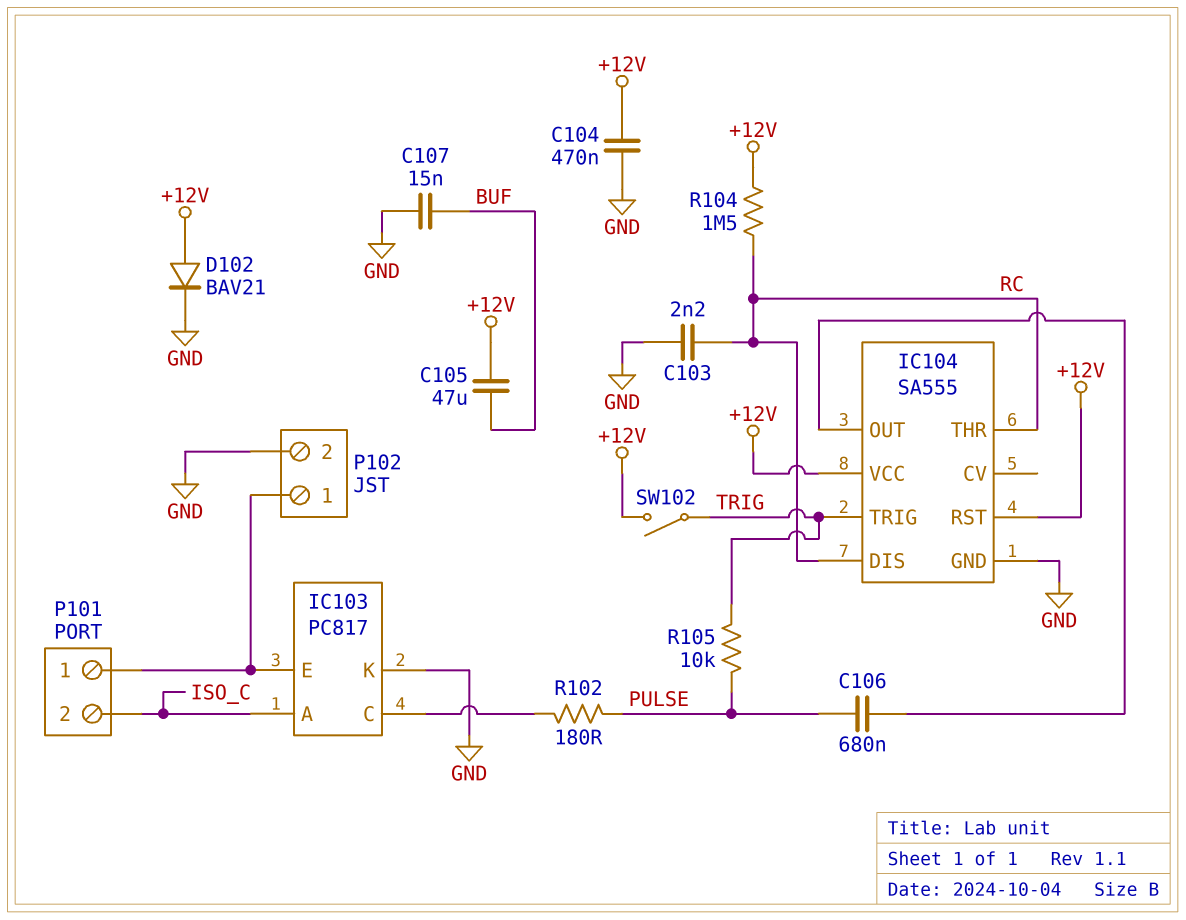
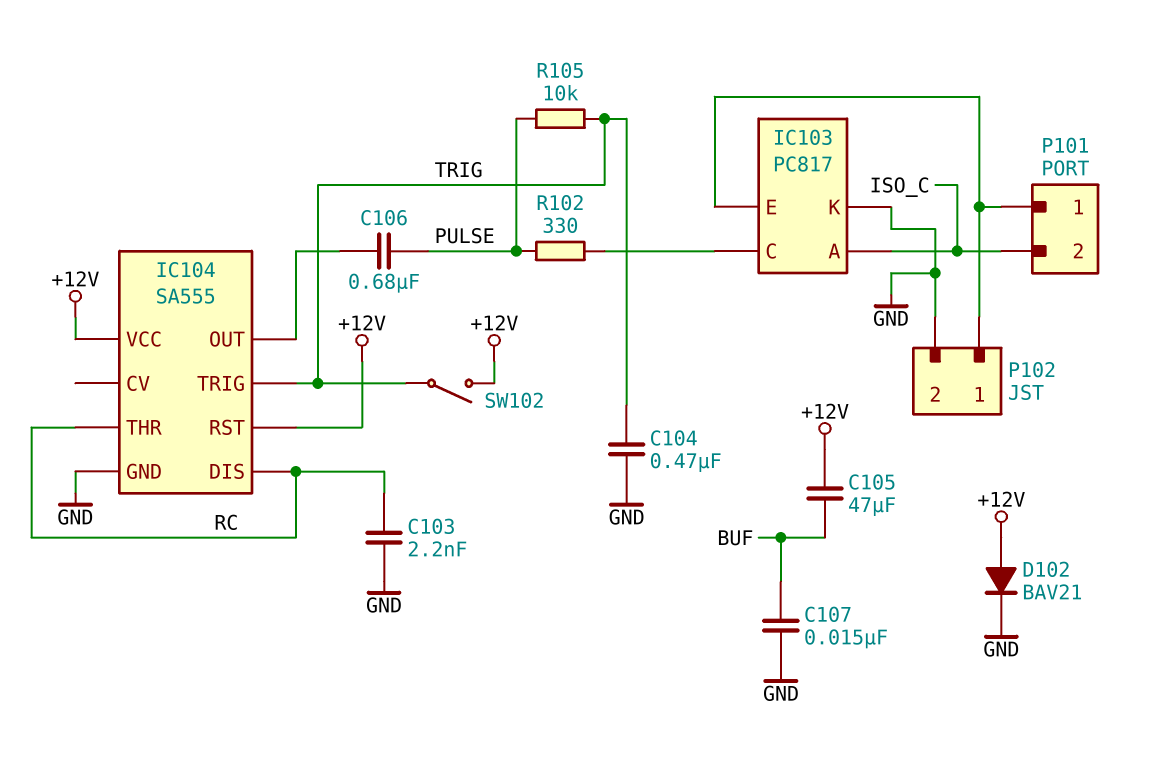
C104: 470nF (+12V, GND) -> 470nF (GND, TRIG)
R102: 180 (IC103/C, PULSE) -> 330 (IC103/C, PULSE)
R104: 1.5M (+12V, RC) -> none

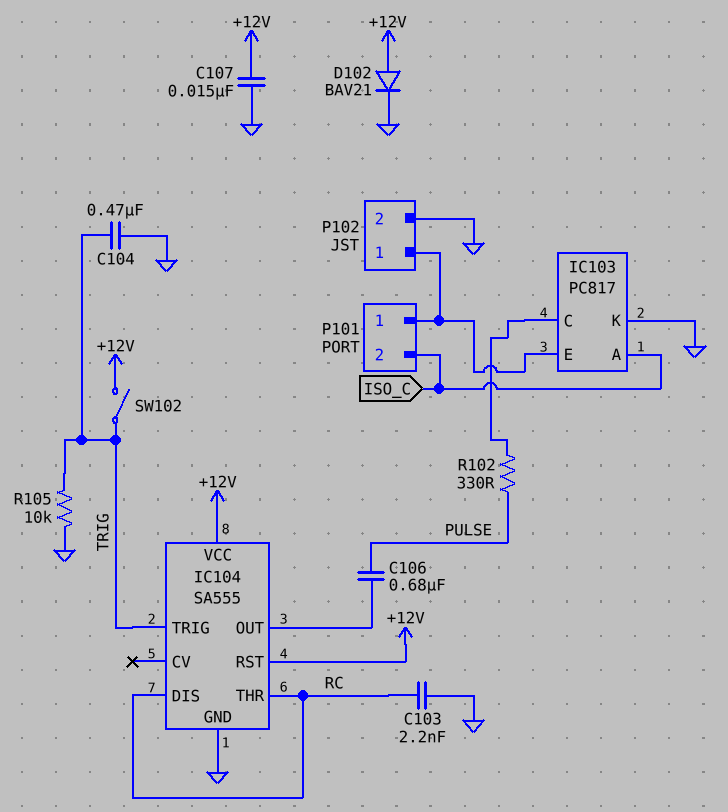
C105: 47uF (+12V, BUF) -> none
C107: 15nF (BUF, GND) -> 15nF (+12V, GND)
R105: 10k (PULSE, TRIG) -> 10k (GND, TRIG)

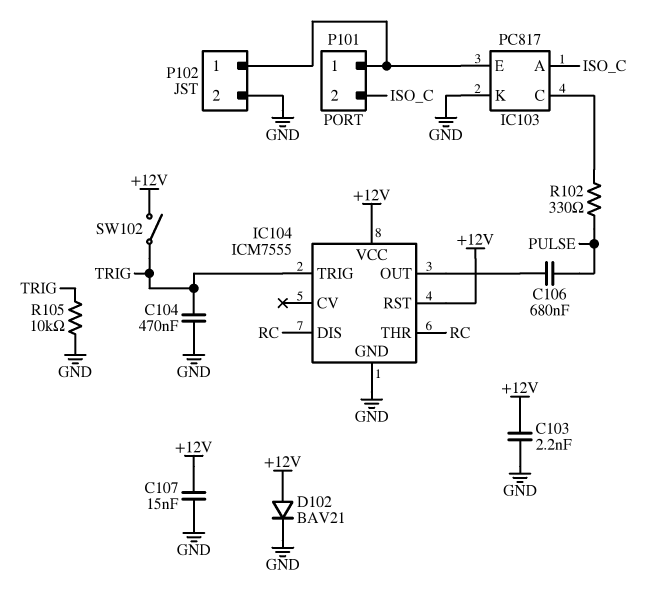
C103: 2.2nF (GND, RC) -> 2.2nF (+12V, GND)
IC104: SA555 -> ICM7555

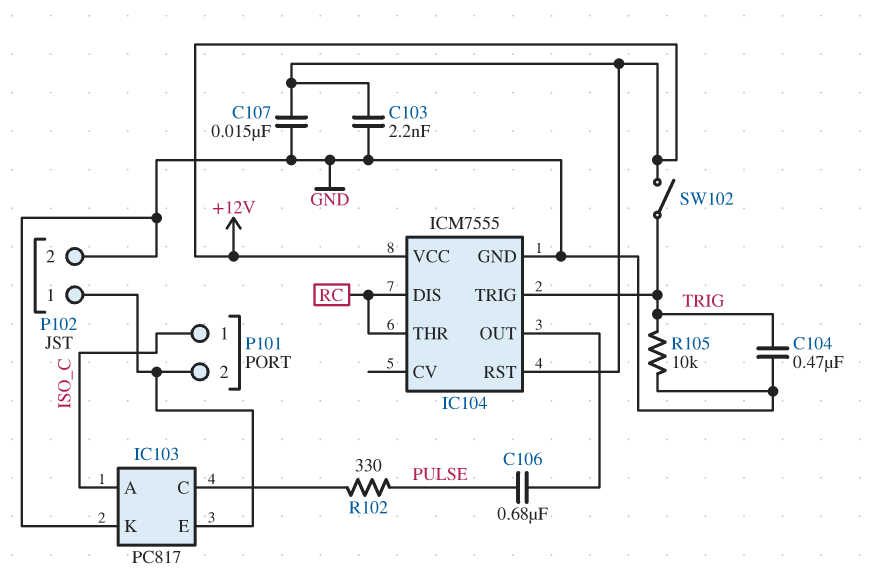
D102: diode BAV21 (A +12V, K GND) -> none
P101 pin 1: IC103/E -> ISO_C
P101 pin 2: ISO_C -> IC103/E

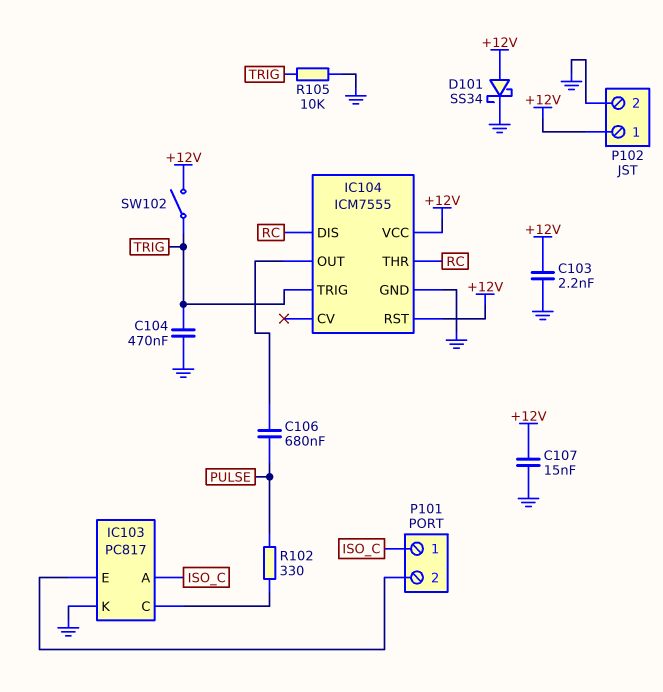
D101: none -> schottky SS34 (A +12V, K GND)
P102 pin 1: IC103/E -> +12V

